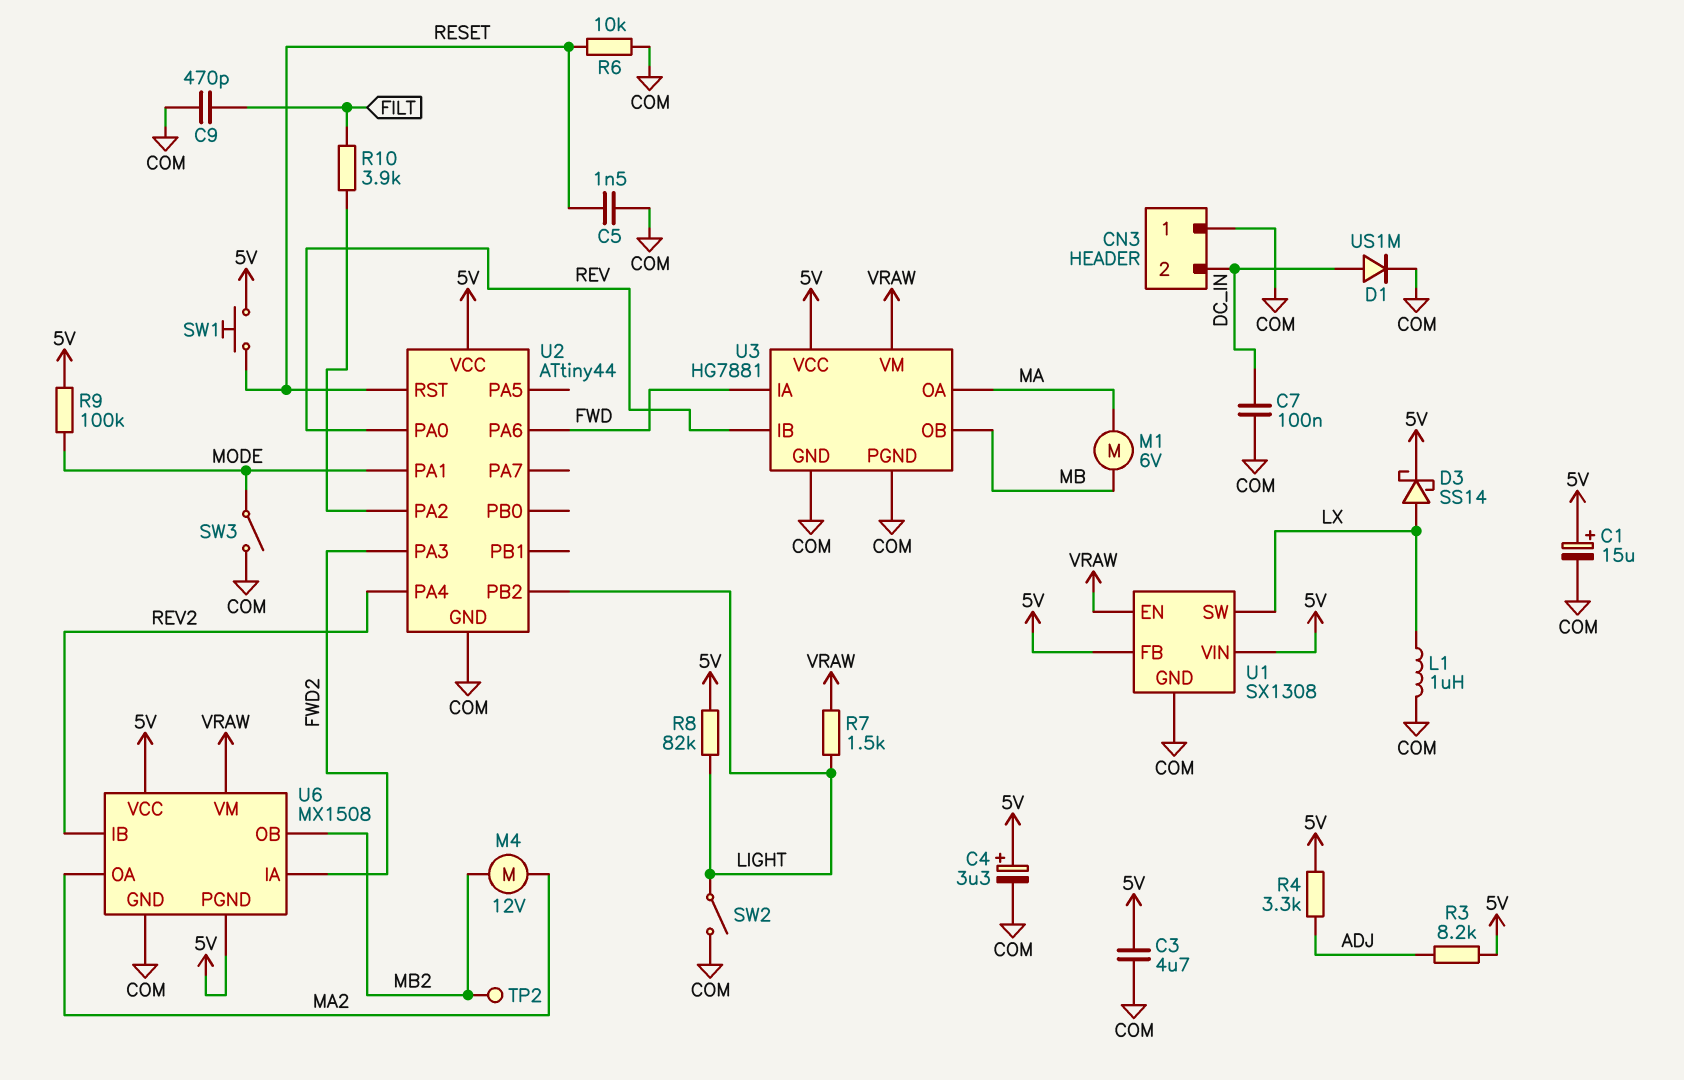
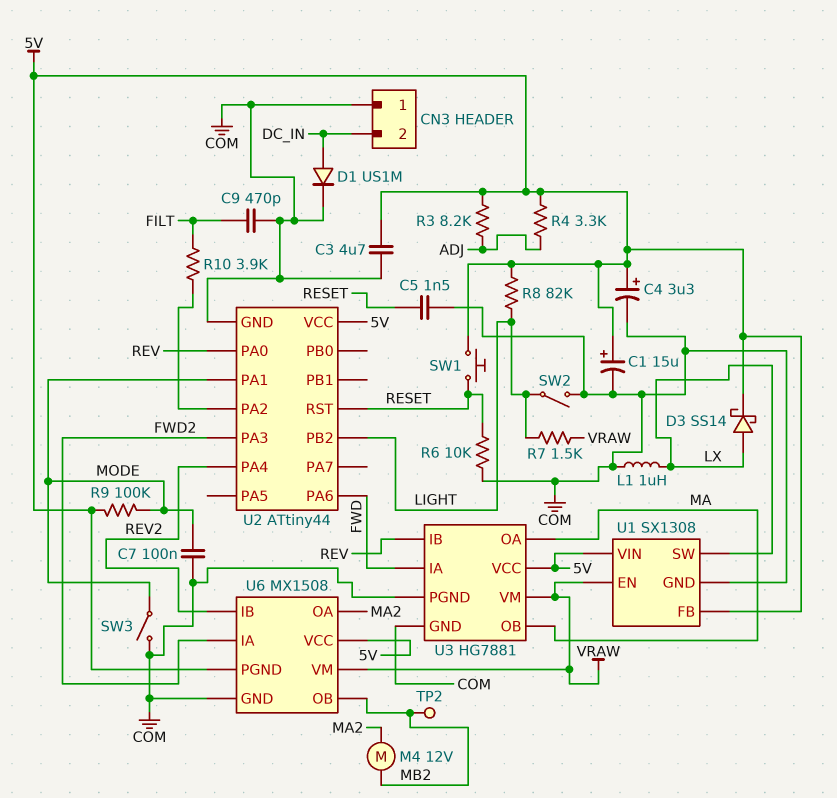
C7: 100nF (COM, DC_IN) -> 100nF (COM, MODE)
M1: motor 6V (MA, MB) -> none
U3 pin OB: MB -> MA

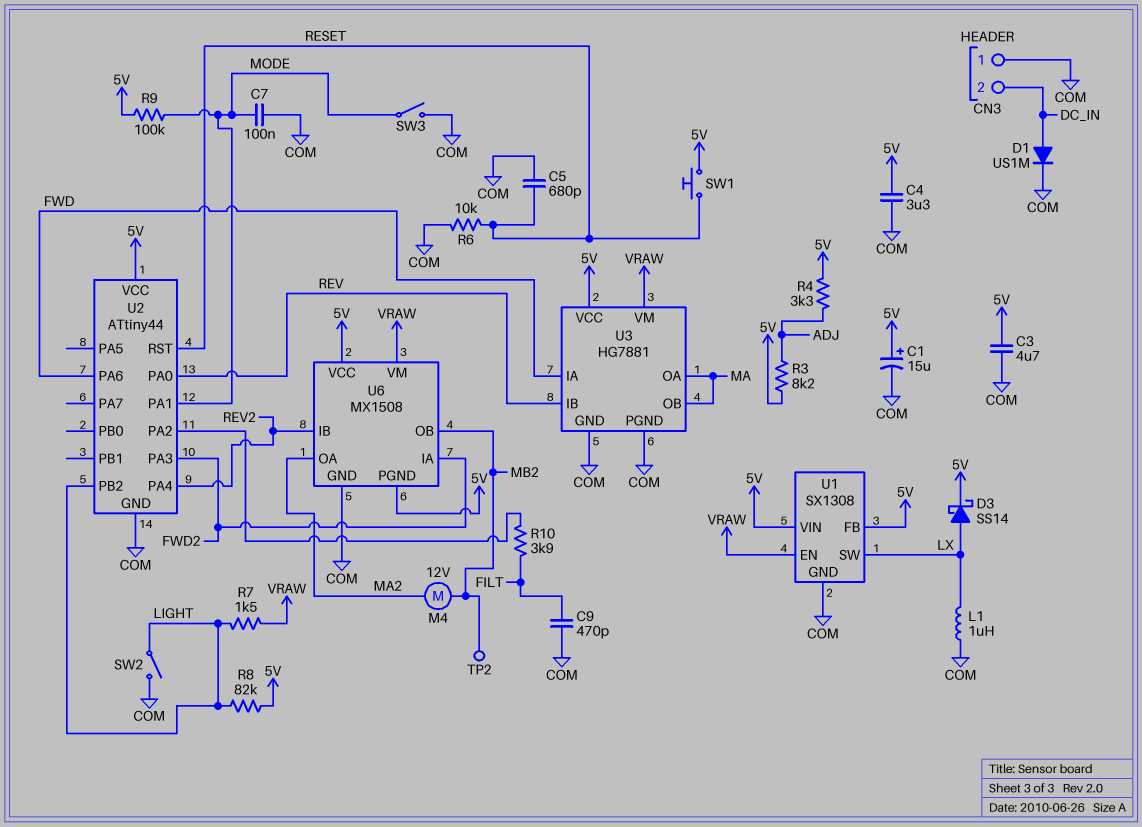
C4: 3.3uF (plus 5V, minus COM) -> 3.3uF (5V, COM)
C5: 1.5nF (COM, RESET) -> 680pF (COM, RESET)

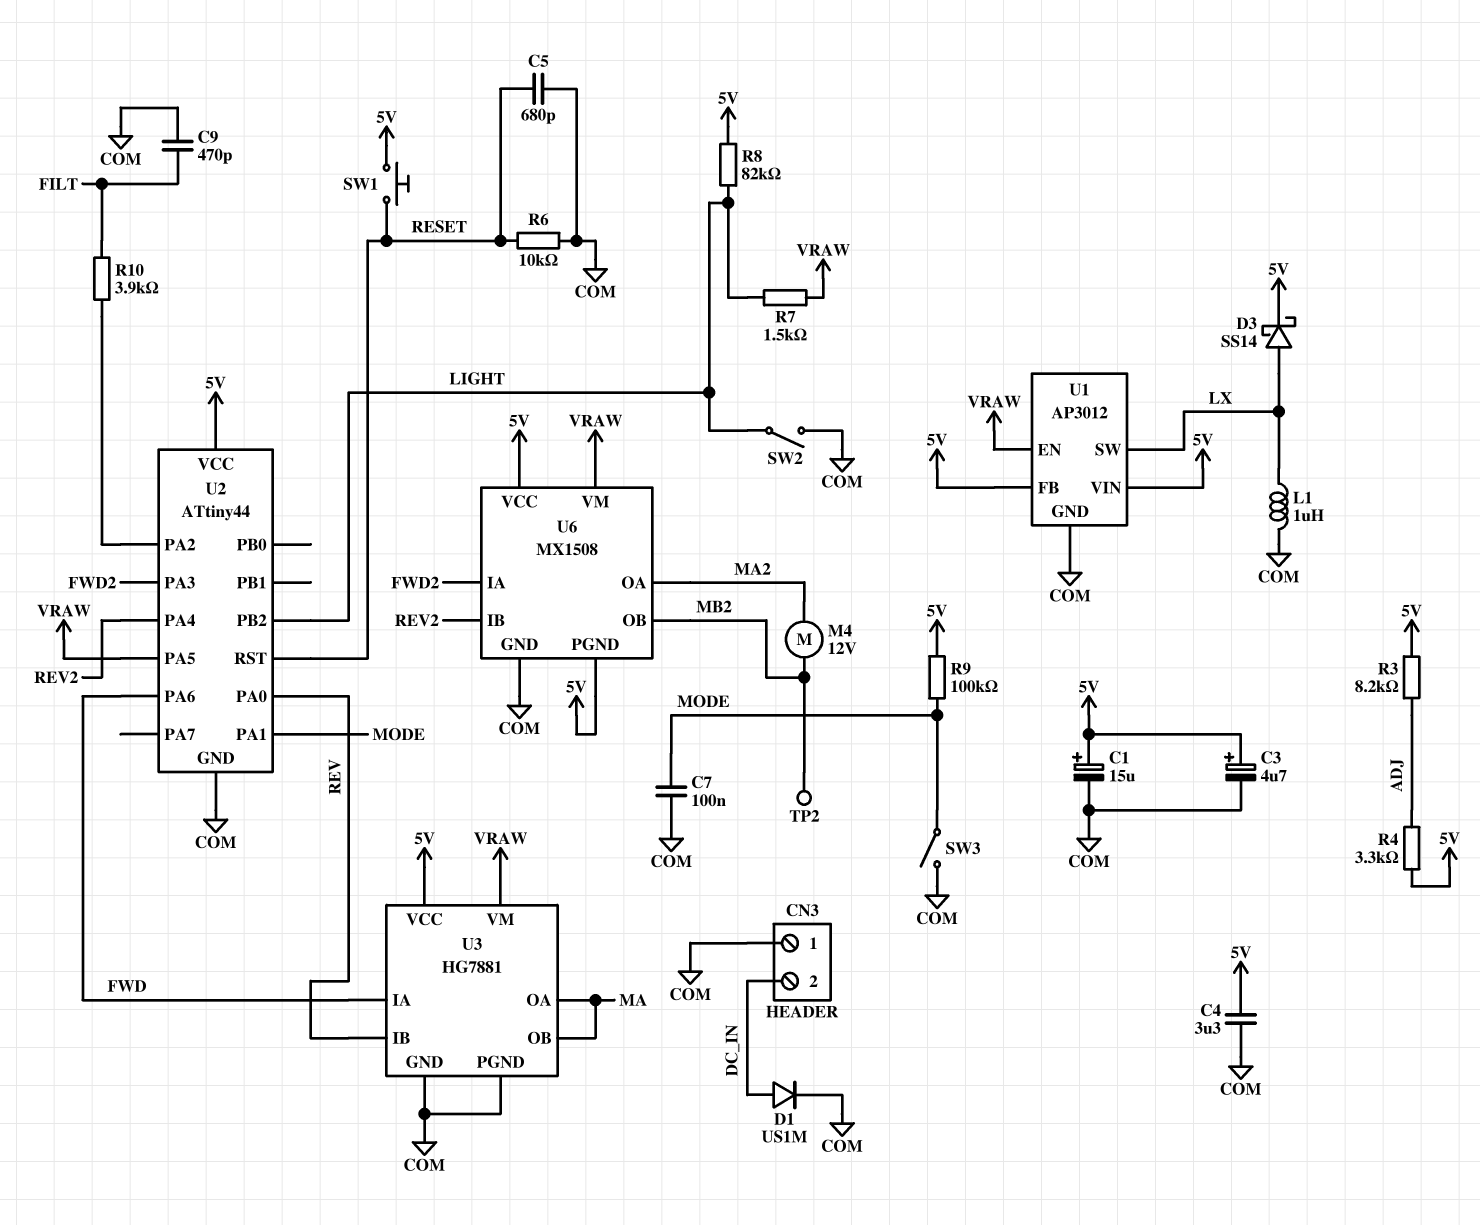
C3: 4.7uF (5V, COM) -> 4.7uF (plus 5V, minus COM)
U1: SX1308 -> AP3012
U2 pin PA5: none -> VRAW

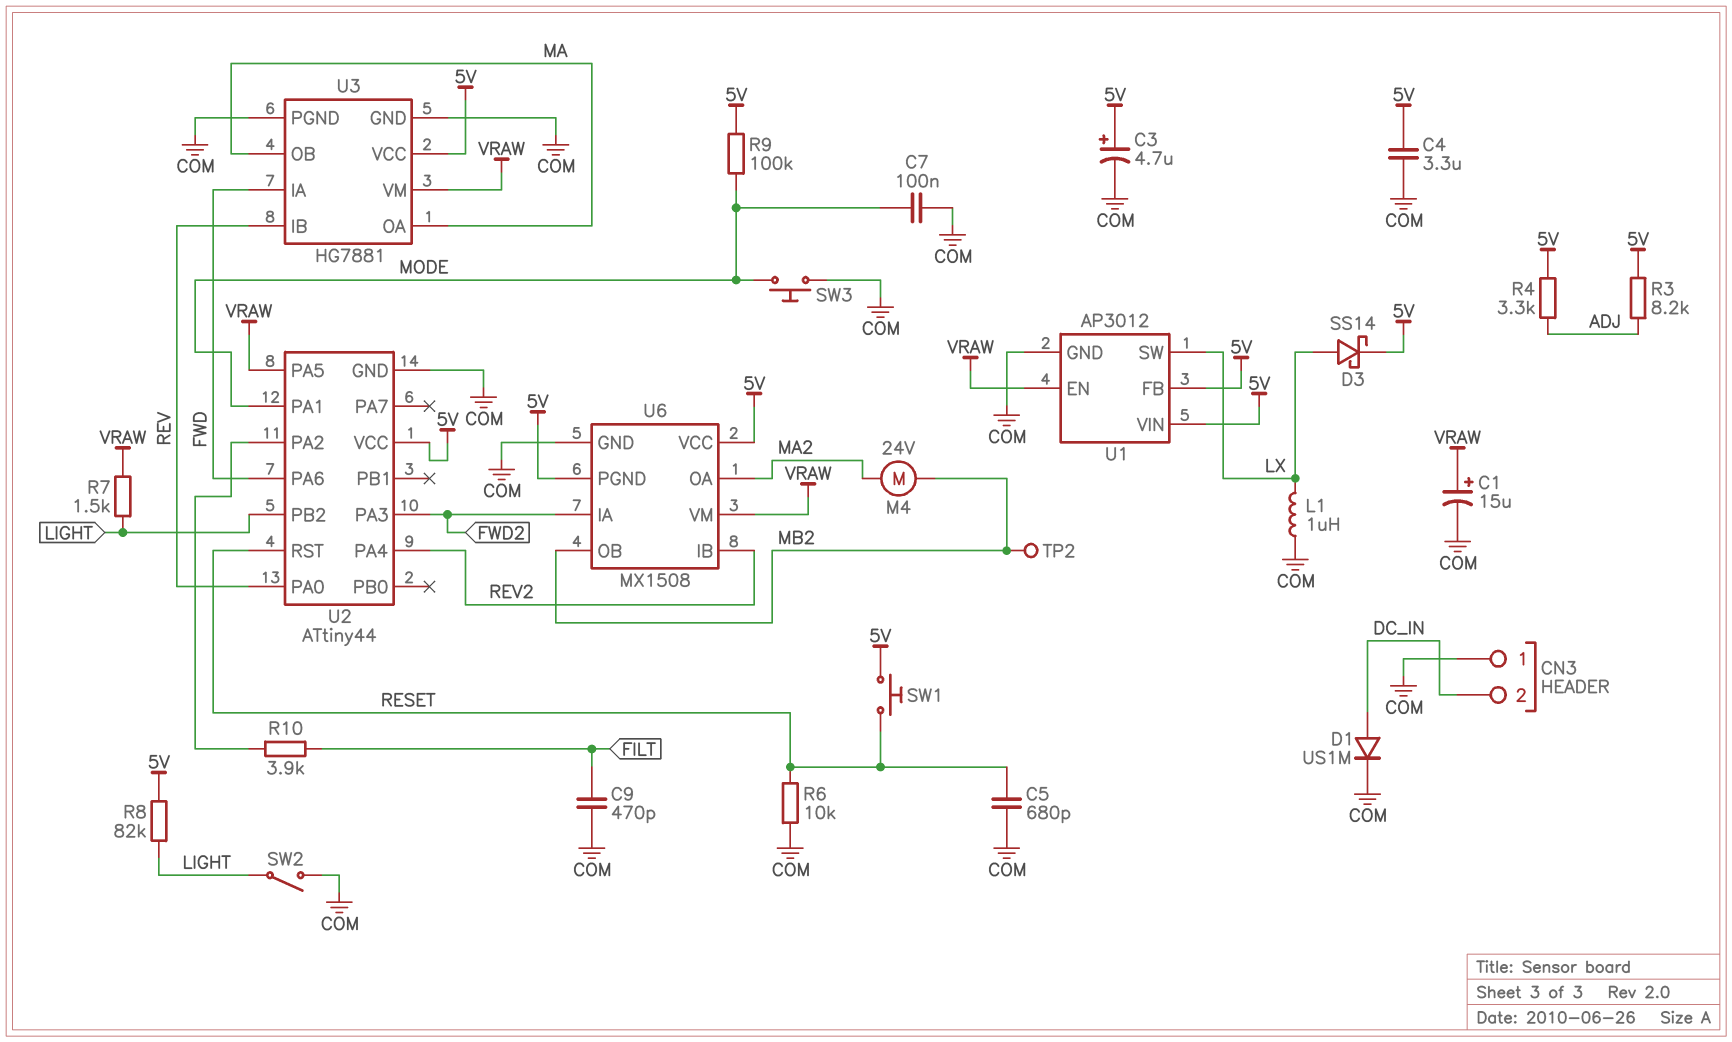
C1: 15uF (plus 5V, minus COM) -> 15uF (plus VRAW, minus COM)
M4: motor 12V (MA2, MB2) -> motor 24V (MA2, MB2)
SW3: switch (COM, MODE) -> button (COM, MODE)

